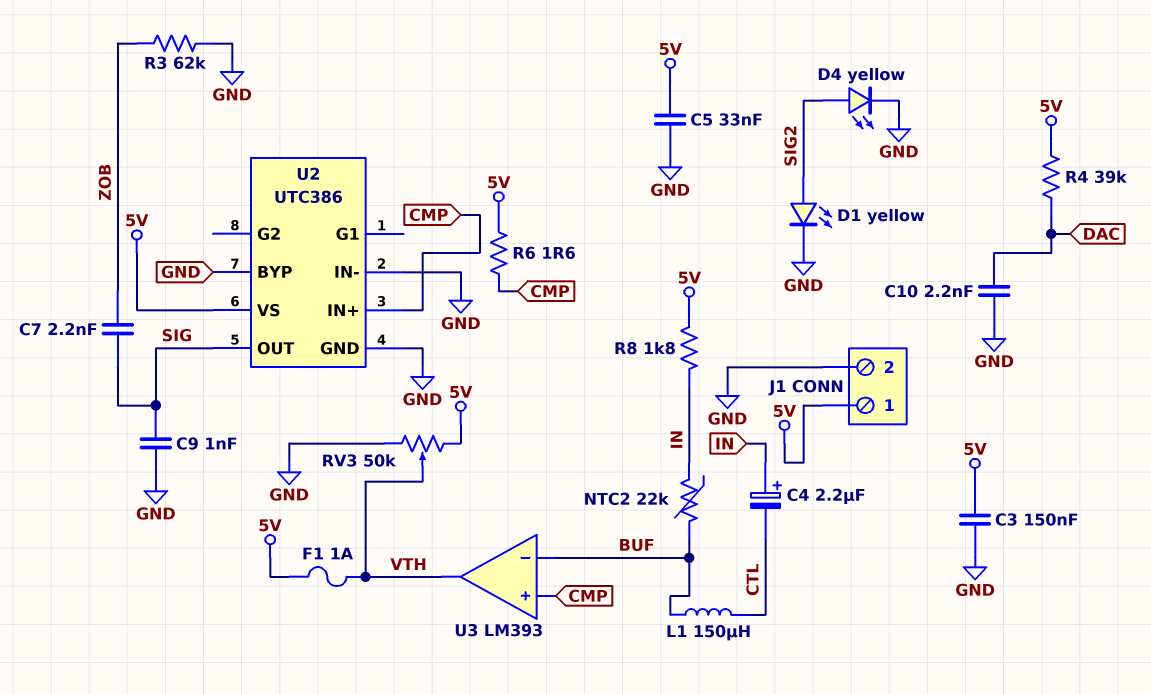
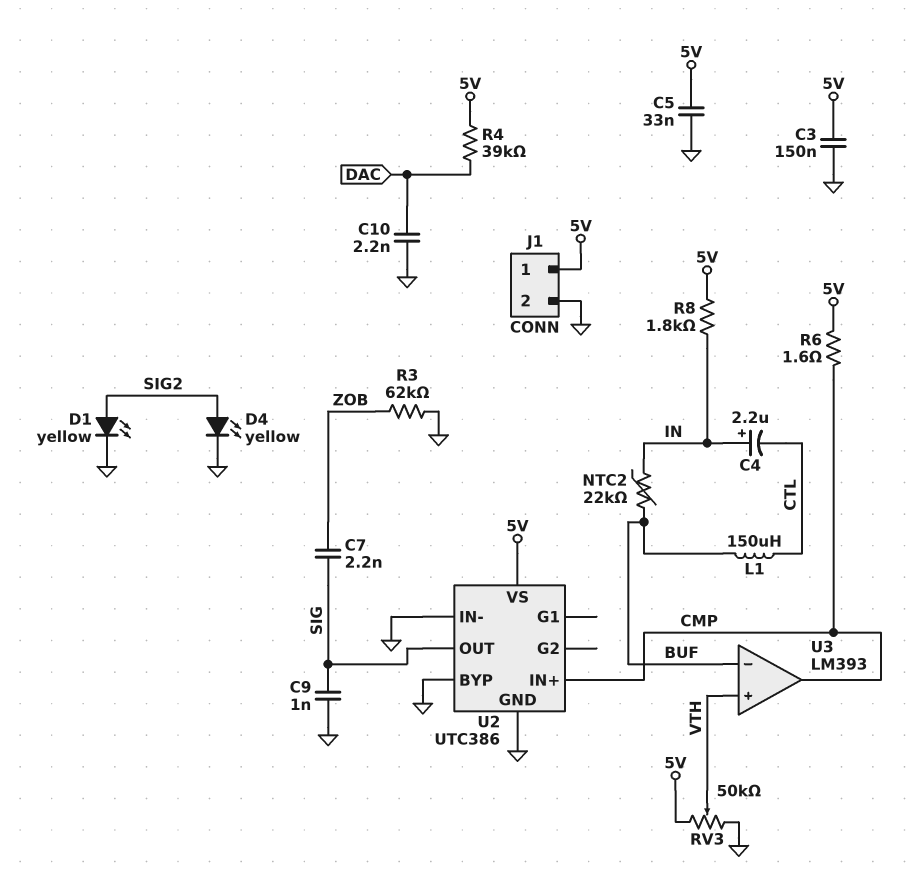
F1: 1A (5V, VTH) -> none
U3 pin in+: CMP -> VTH
U3 pin out: VTH -> CMP

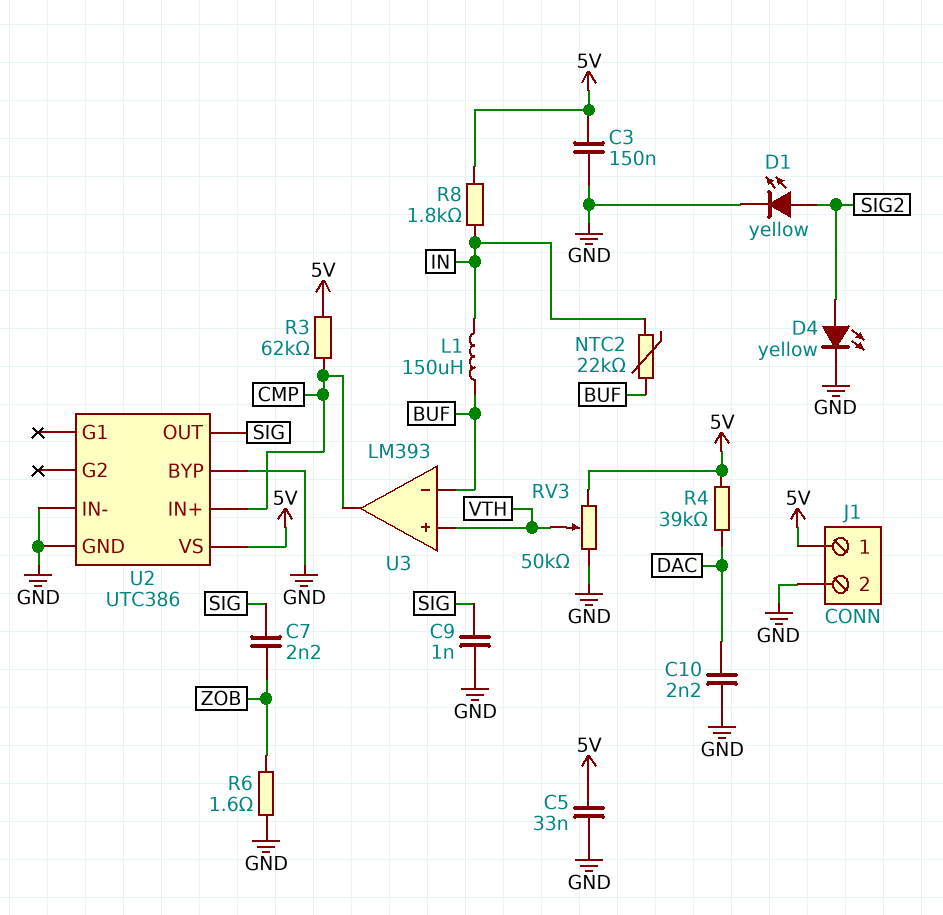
C4: 2.2uF (plus IN, minus CTL) -> none
L1: 150uH (BUF, CTL) -> 150uH (BUF, IN)
R3: 62k (GND, ZOB) -> 62k (5V, CMP)
R6: 1.6 (5V, CMP) -> 1.6 (GND, ZOB)

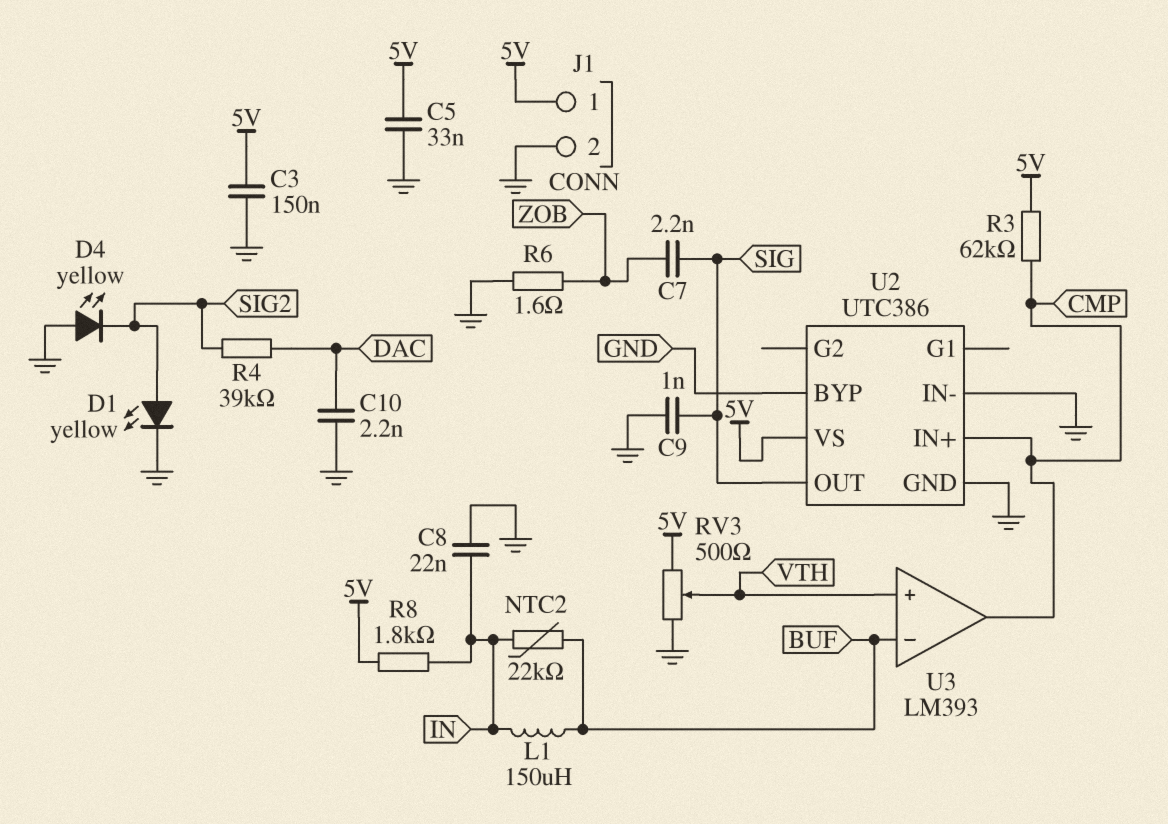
C8: none -> 22nF (GND, IN)
D4: LED yellow (A SIG2, K GND) -> LED yellow (A GND, K SIG2)
R4: 39k (5V, DAC) -> 39k (DAC, SIG2)
RV3: 50k (5V, GND, wiper VTH) -> 500 (5V, GND, wiper VTH)

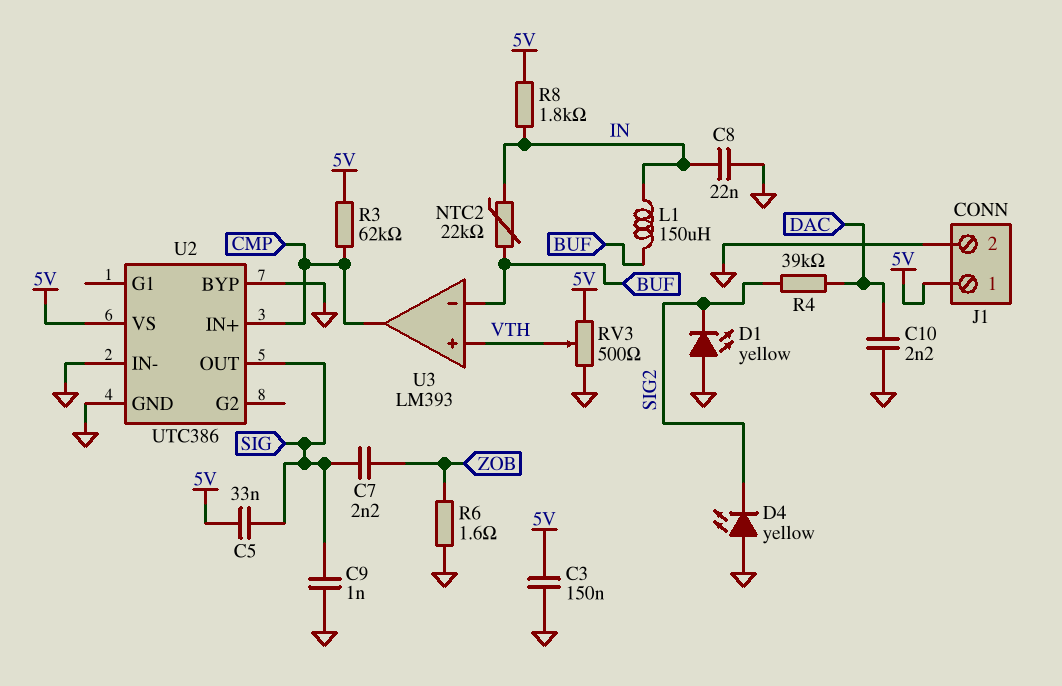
C5: 33nF (5V, GND) -> 33nF (5V, SIG)
D1: LED yellow (A SIG2, K GND) -> LED yellow (A GND, K SIG2)

